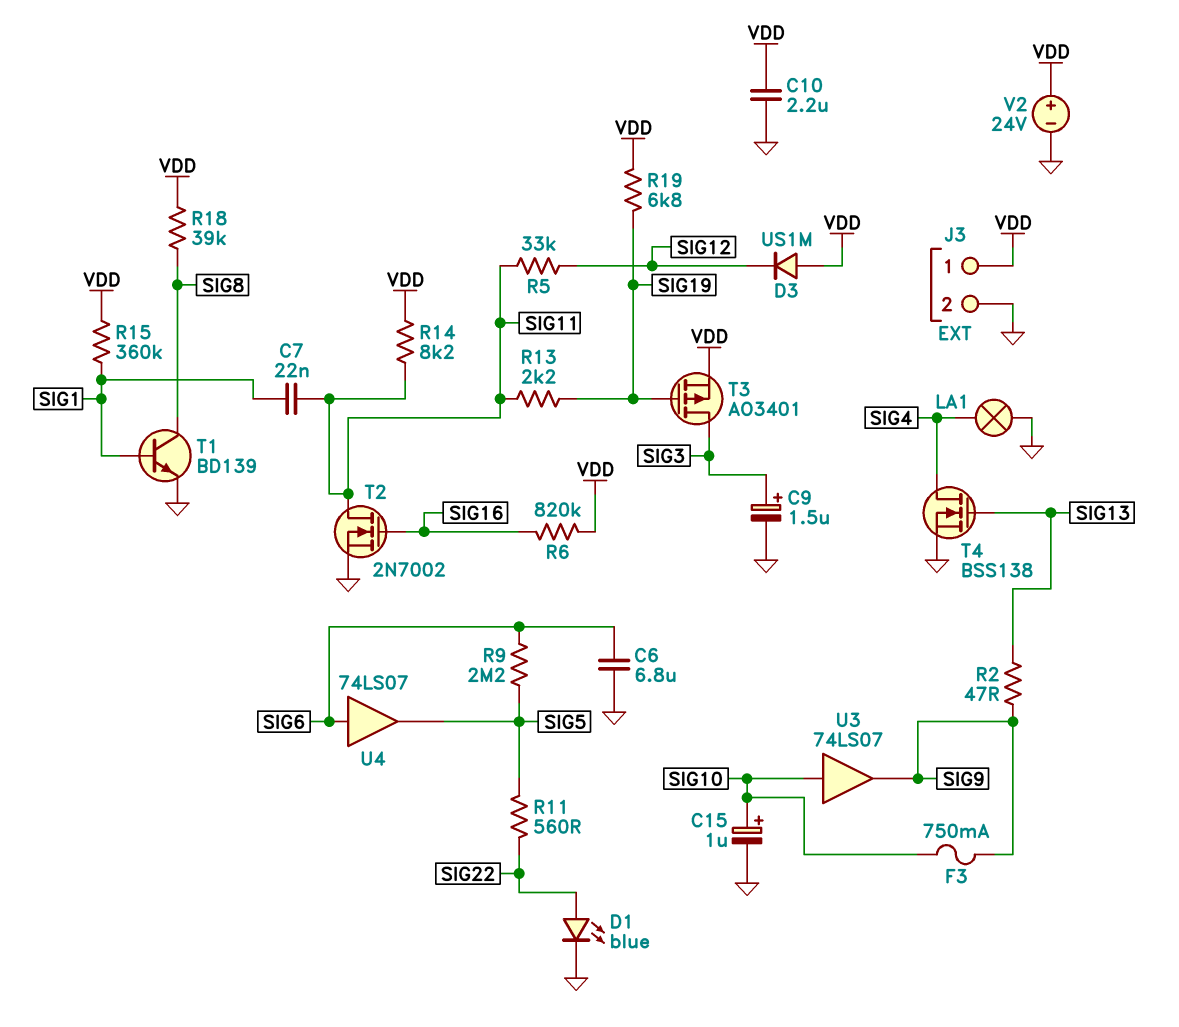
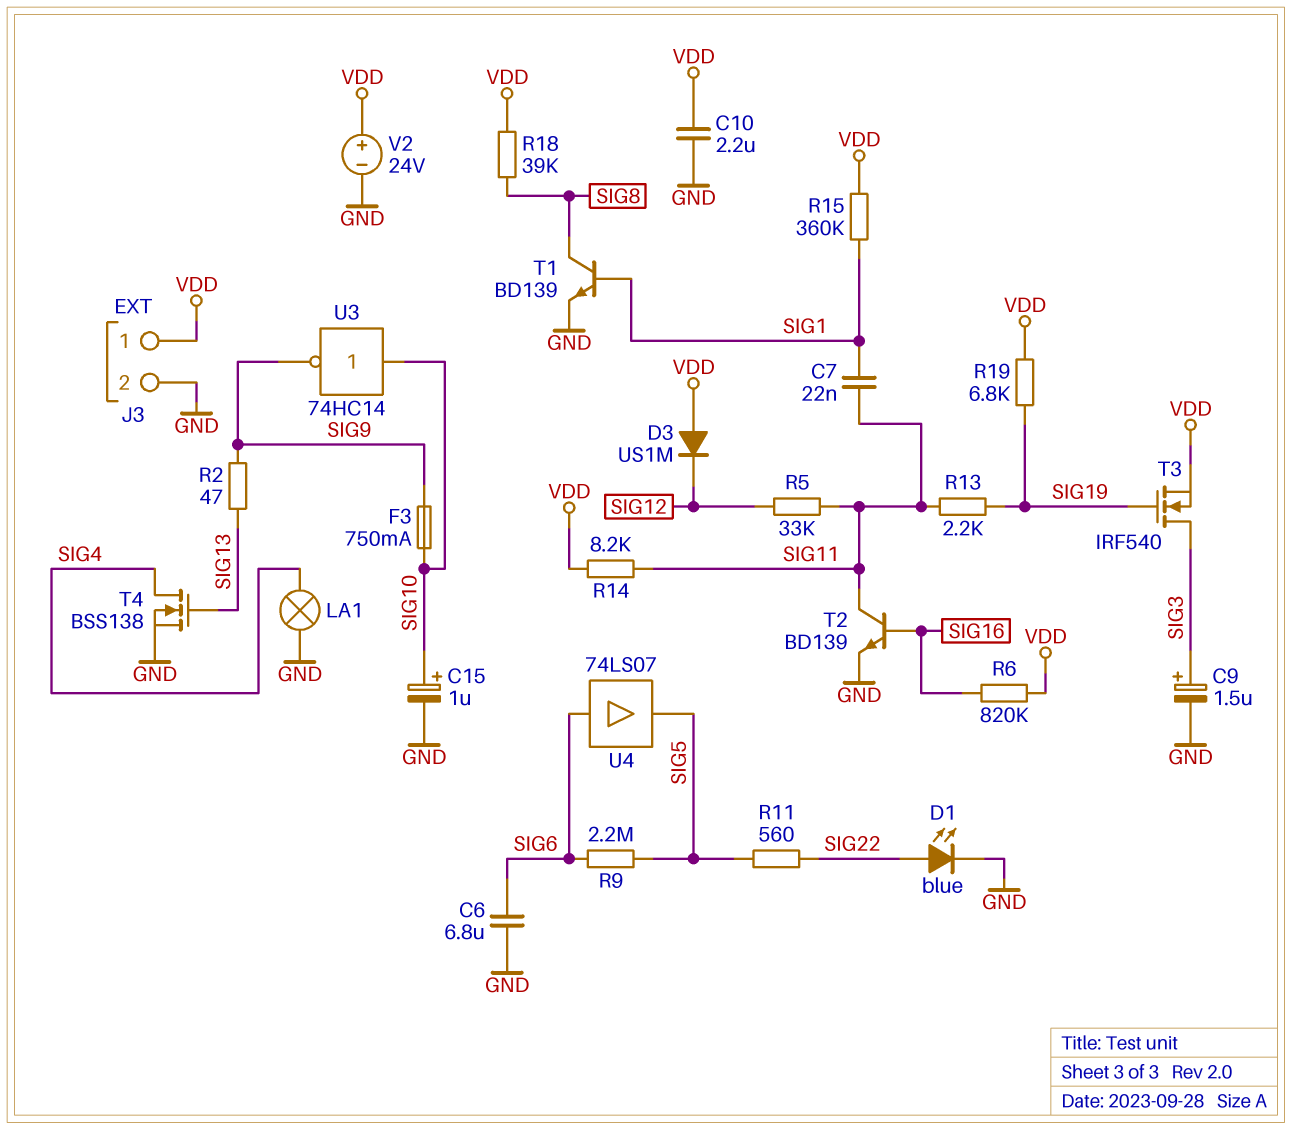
T2: NMOS 2N7002 (G SIG16, D SIG11, S GND) -> NPN BD139 (B SIG16, C SIG11, E GND)
T3: PMOS AO3401 (G SIG19, D SIG3, S VDD) -> NMOS IRF540 (G SIG19, D SIG3, S VDD)
U3: buffer 74LS07 (in SIG10, out SIG9) -> NOT 74HC14 (in SIG10, out SIG9)

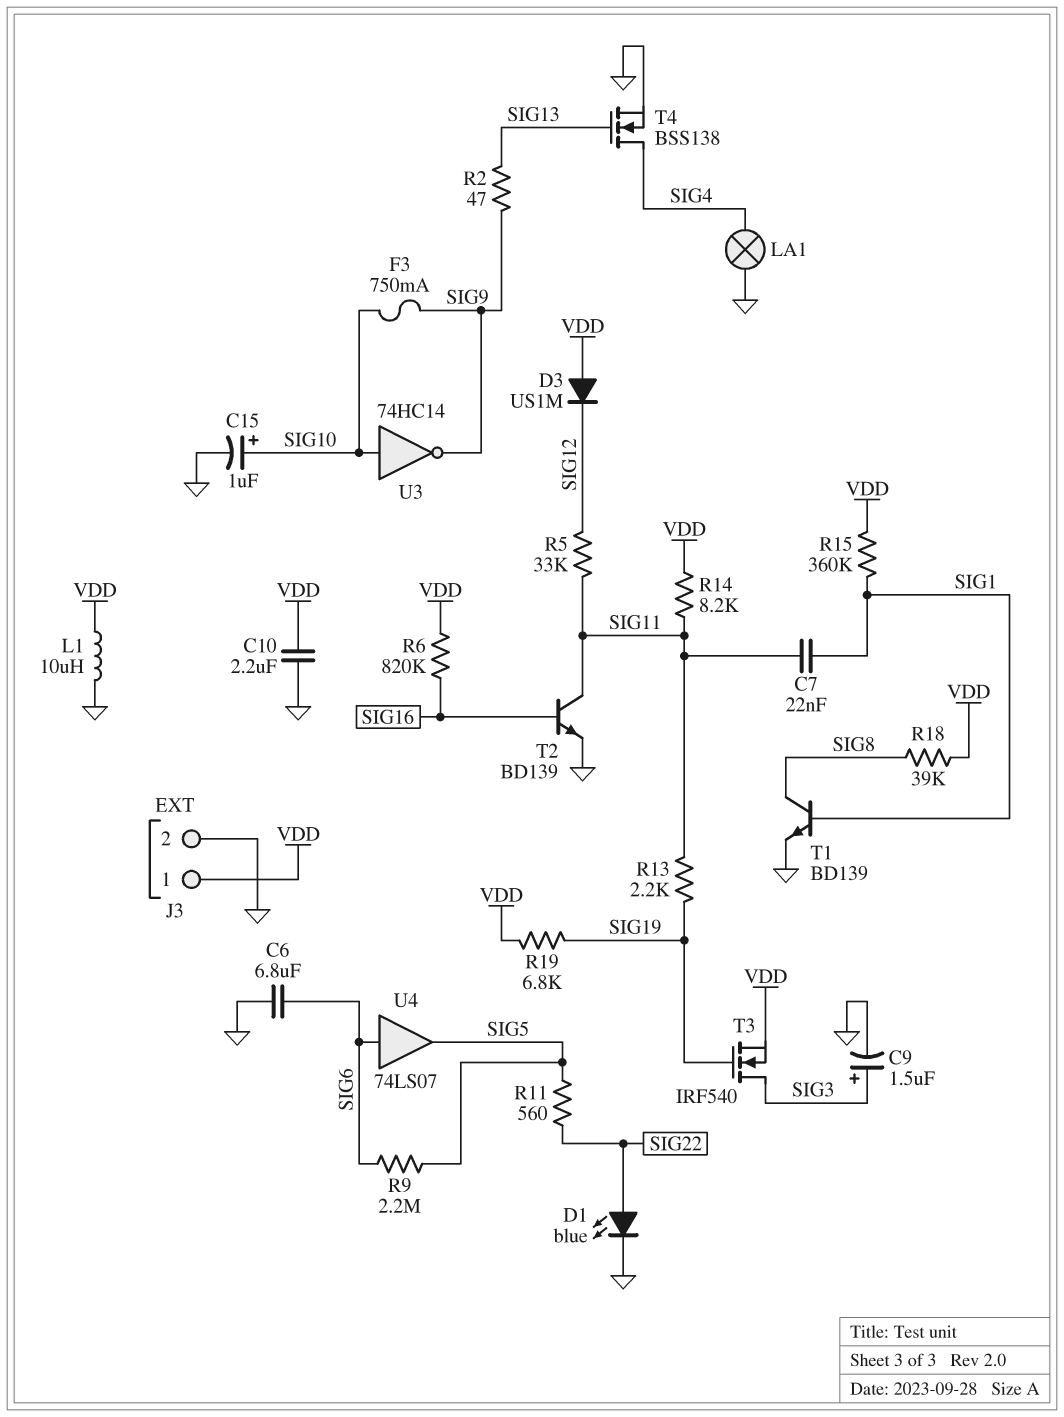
L1: none -> 10uH (GND, VDD)
V2: 24V (plus VDD, minus GND) -> none

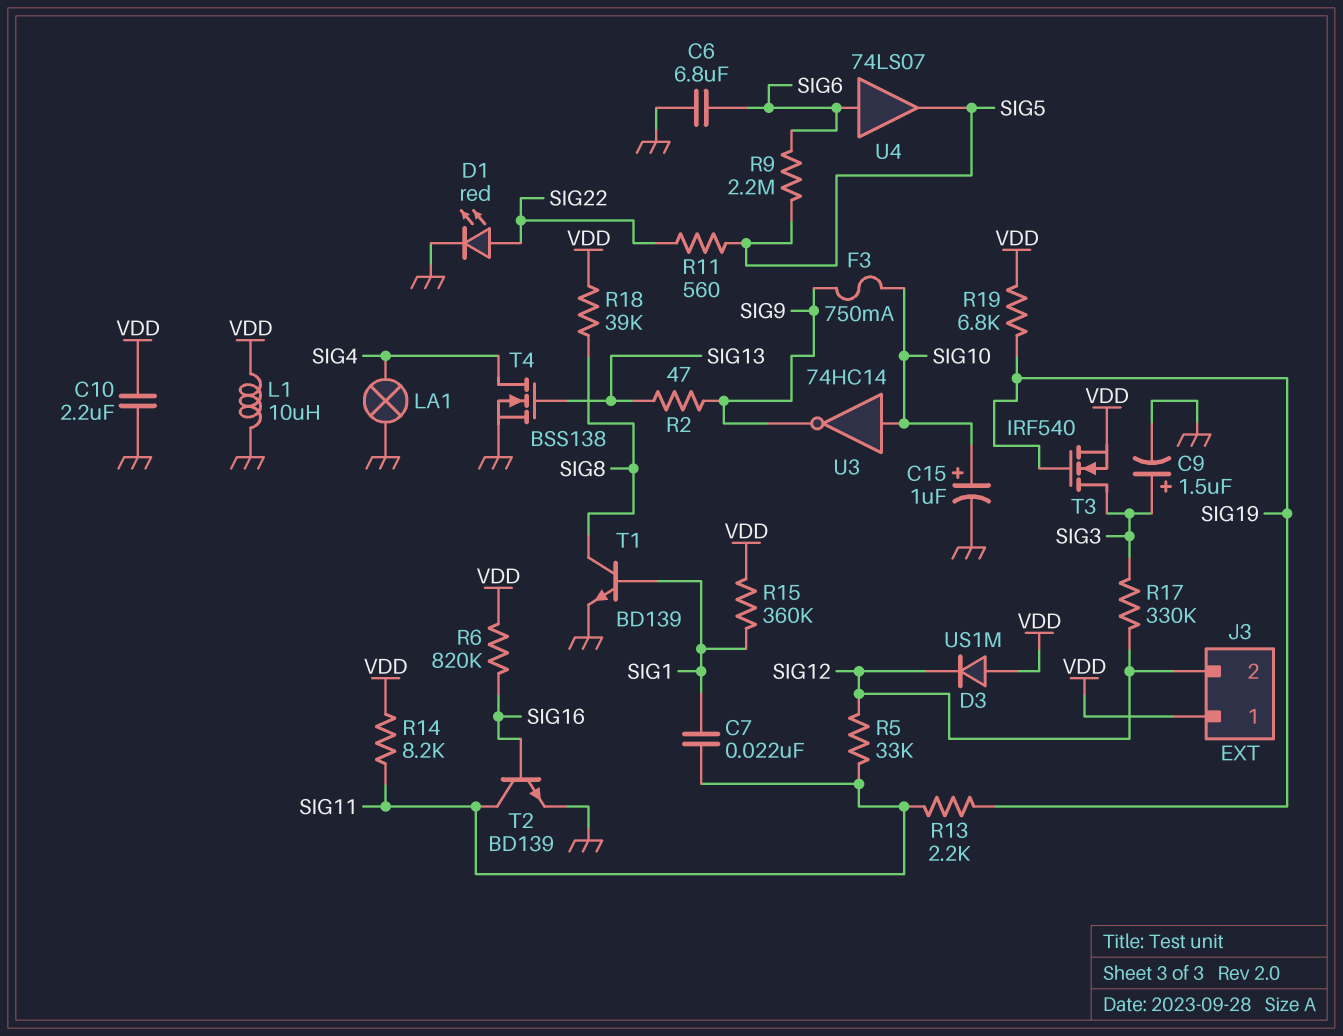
D1: LED blue (A SIG22, K GND) -> LED red (A SIG22, K GND)
J3 pin 2: GND -> SIG12
R17: none -> 330k (SIG3, SIG12)

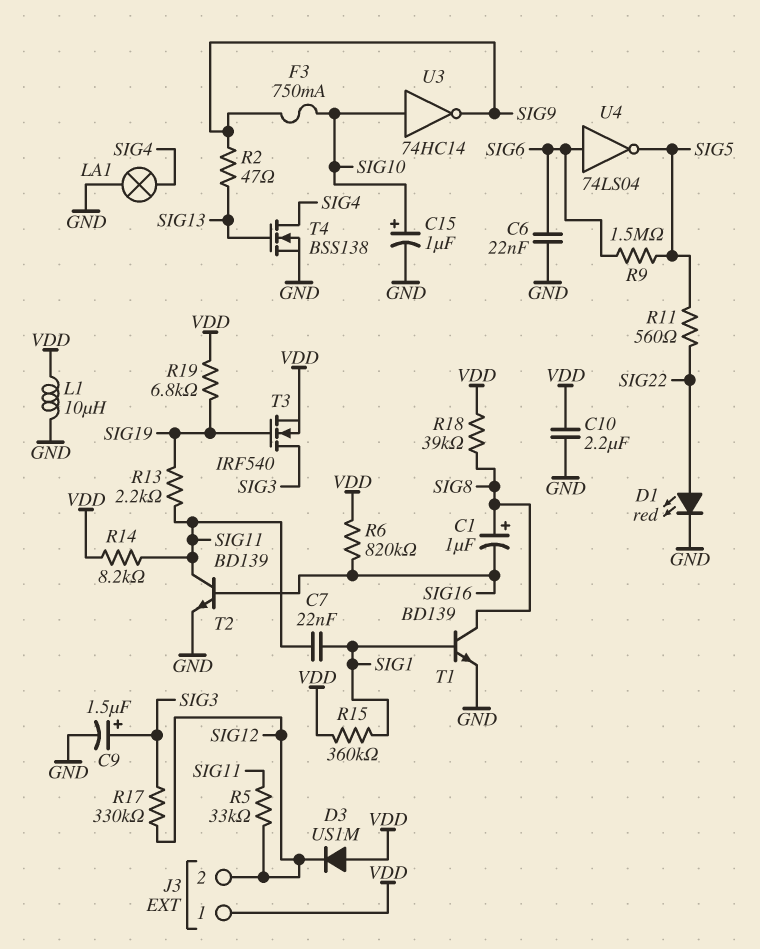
C1: none -> 1uF (plus SIG8, minus SIG16)
C6: 6.8uF (GND, SIG6) -> 22nF (GND, SIG6)
R9: 2.2M (SIG5, SIG6) -> 1.5M (SIG5, SIG6)
U4: buffer 74LS07 (in SIG6, out SIG5) -> NOT 74LS04 (in SIG6, out SIG5)

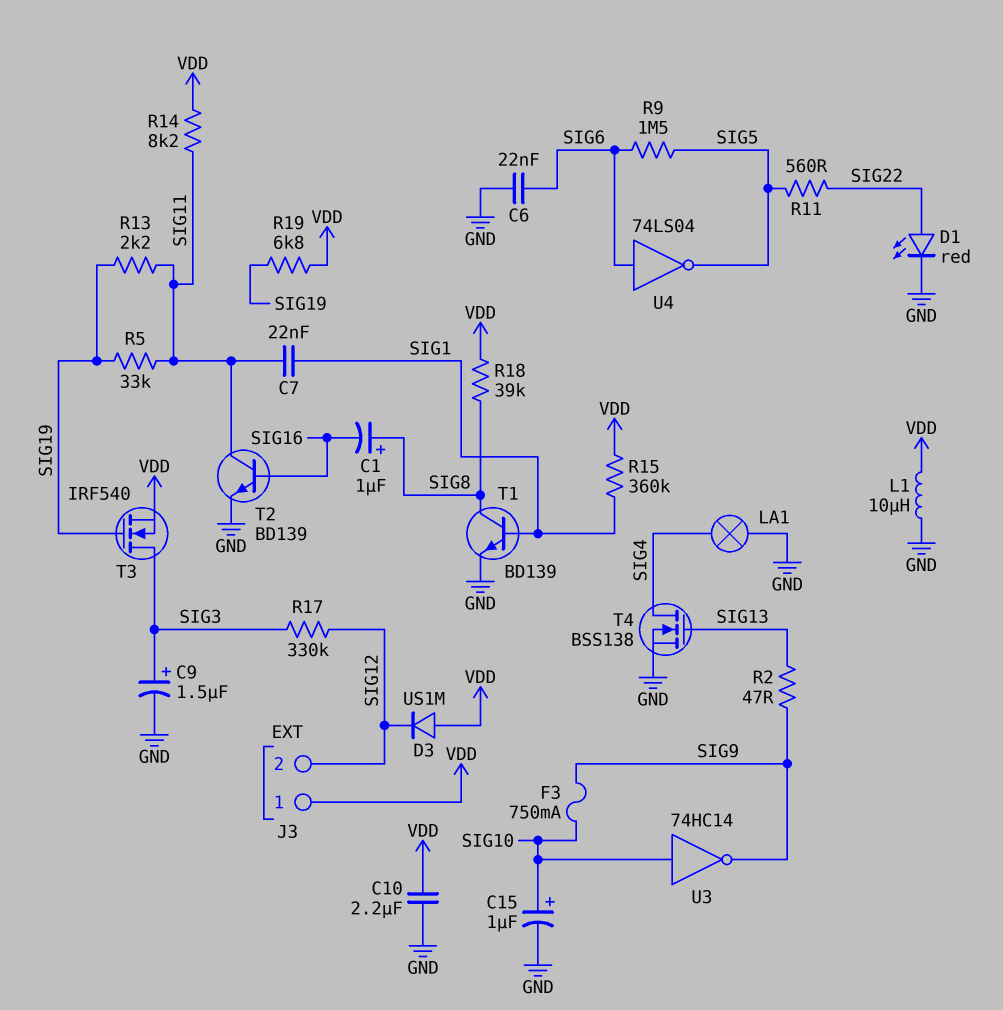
R5: 33k (SIG11, SIG12) -> 33k (SIG11, SIG19)
R6: 820k (SIG16, VDD) -> none

